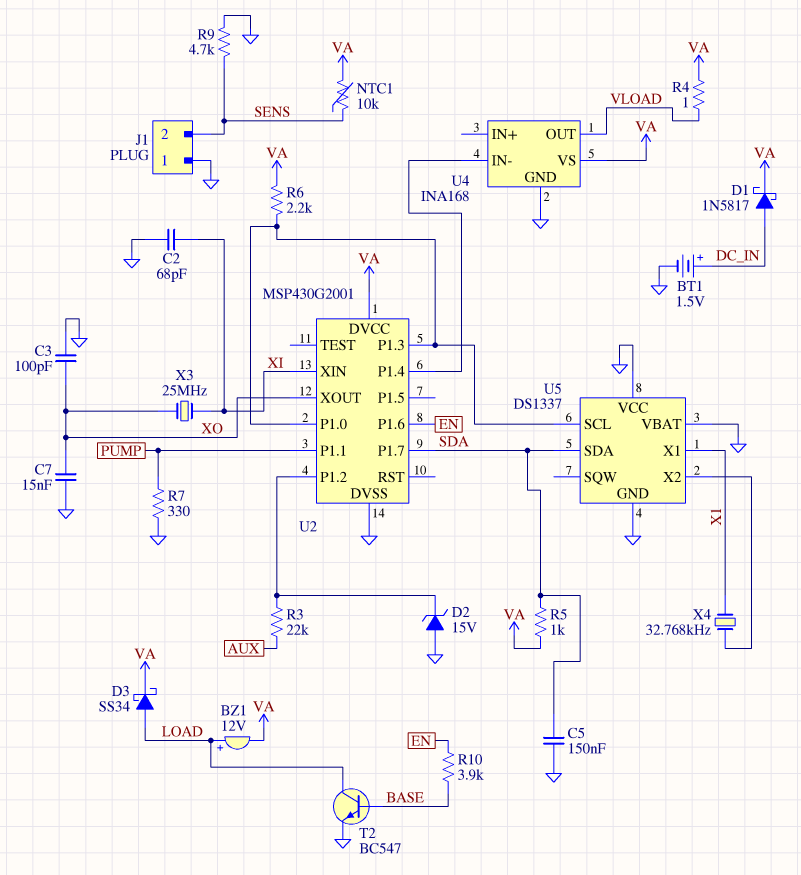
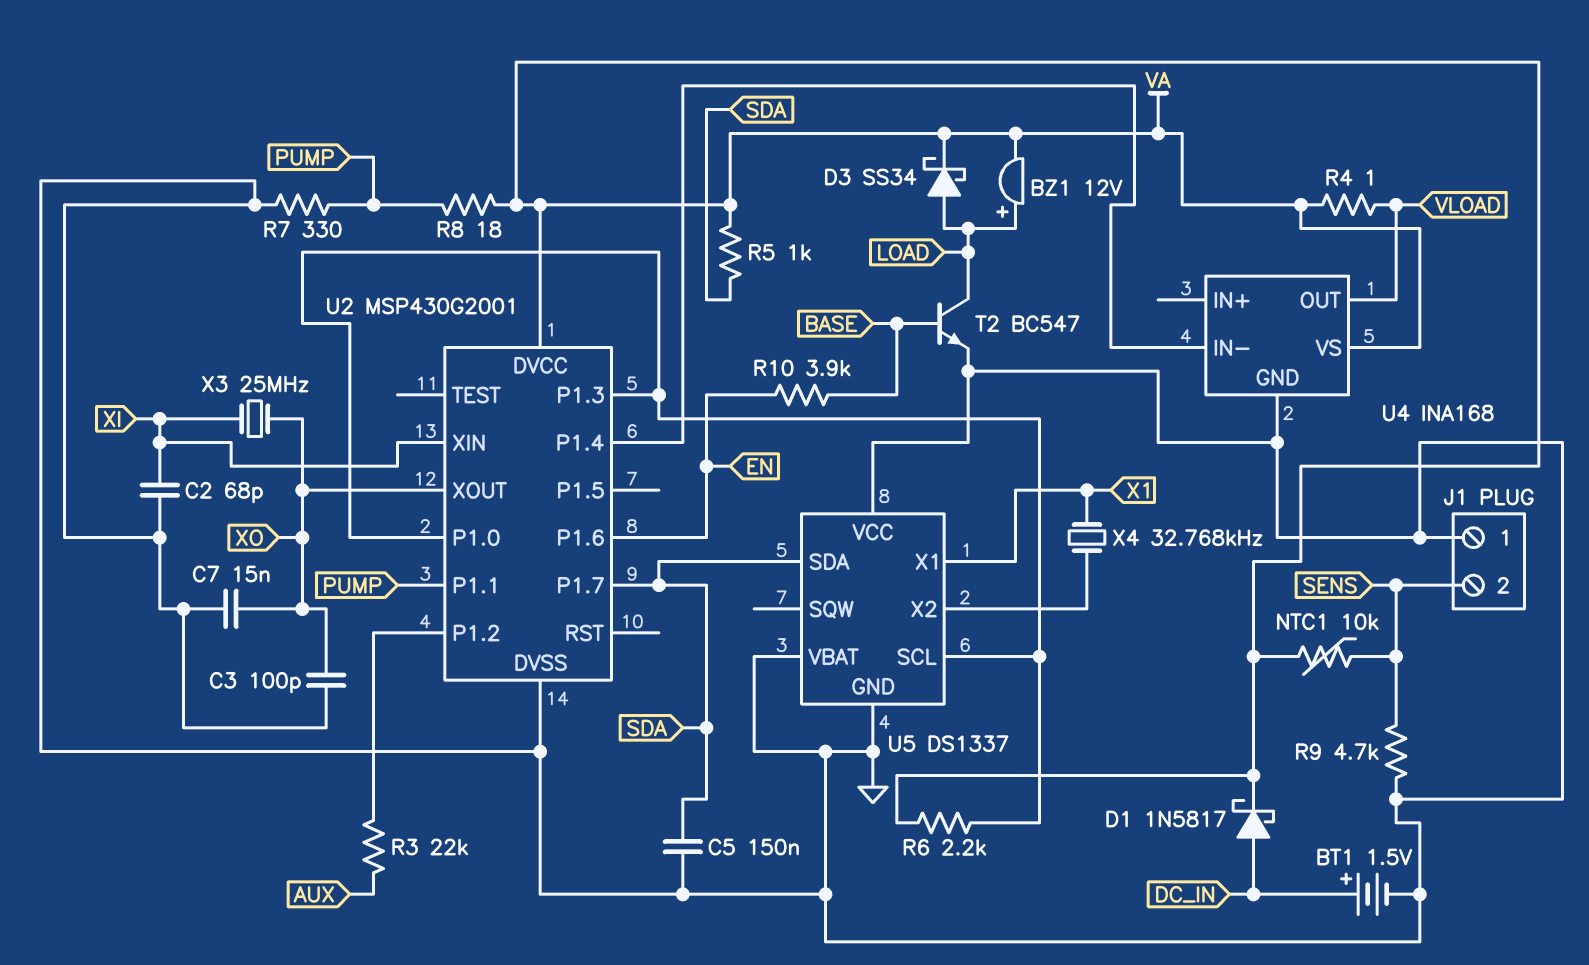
D2: zener 15V (A GND, K U2/P1.2) -> none
R8: none -> 18 (PUMP, VA)

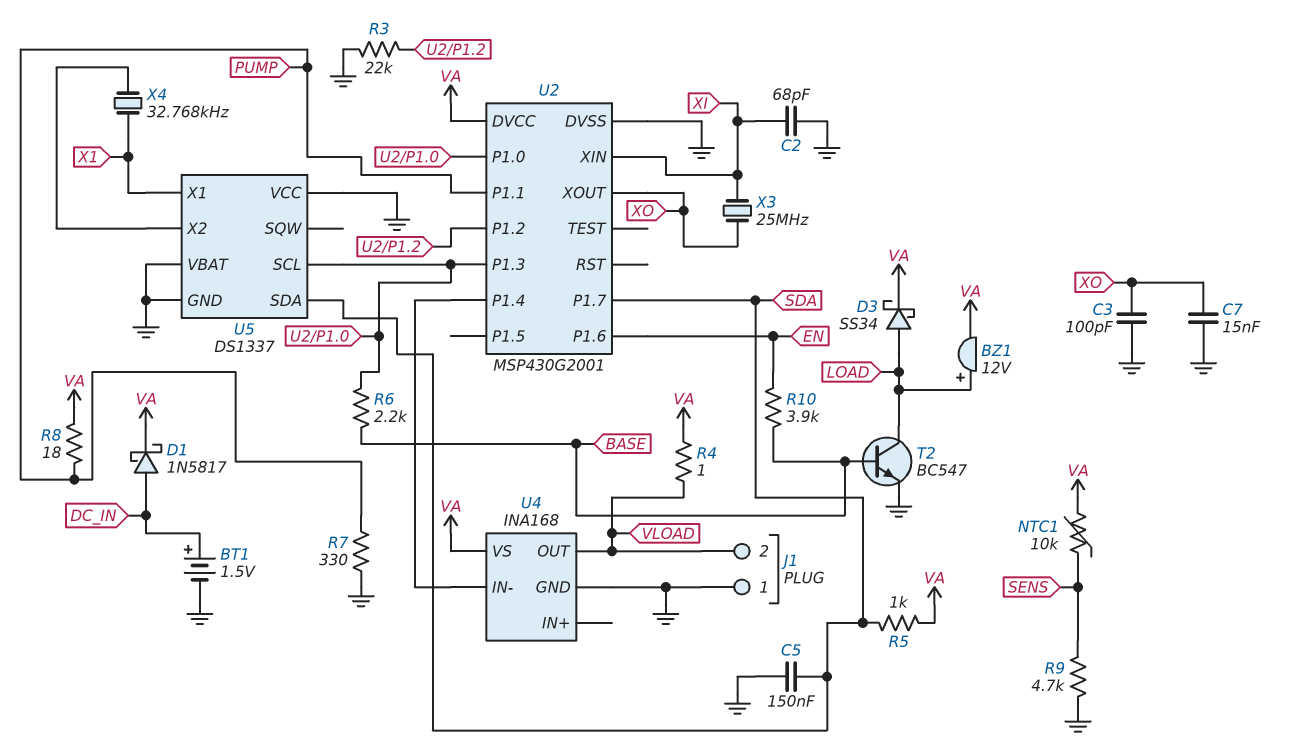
J1 pin 2: SENS -> VLOAD
R3: 22k (AUX, U2/P1.2) -> 22k (GND, U2/P1.2)
R6: 2.2k (U2/P1.0, VA) -> 2.2k (BASE, U2/P1.0)

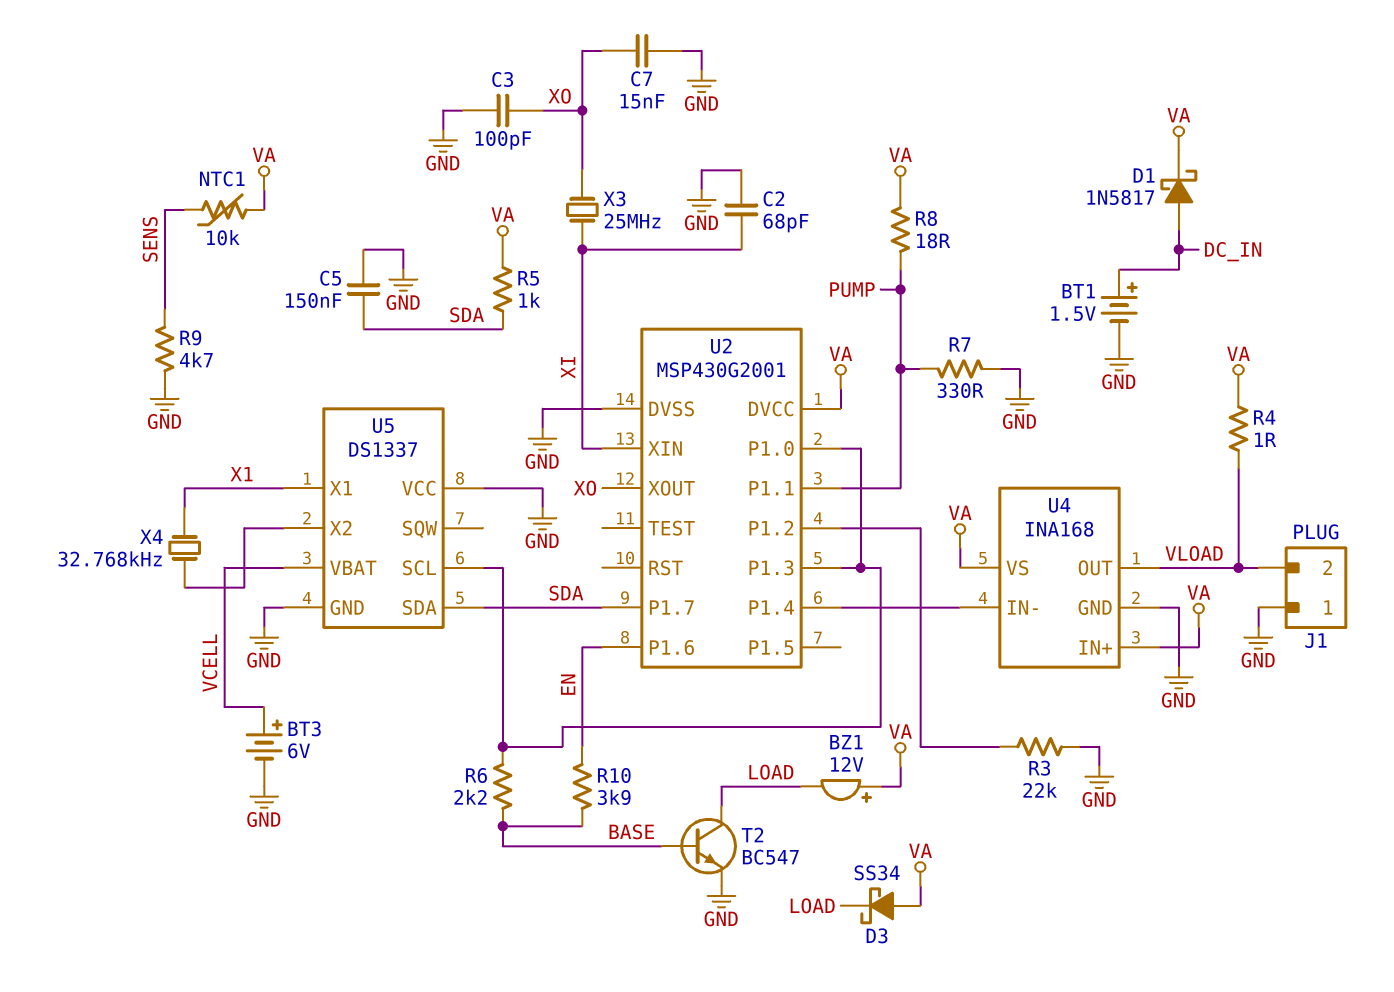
BT3: none -> 6V (plus VCELL, minus GND)
BZ1: buzzer 12V (plus LOAD, minus VA) -> buzzer 12V (plus VA, minus LOAD)
D3: schottky SS34 (A LOAD, K VA) -> schottky SS34 (A VA, K LOAD)
U4 pin IN+: none -> VA
U5 pin VBAT: GND -> VCELL

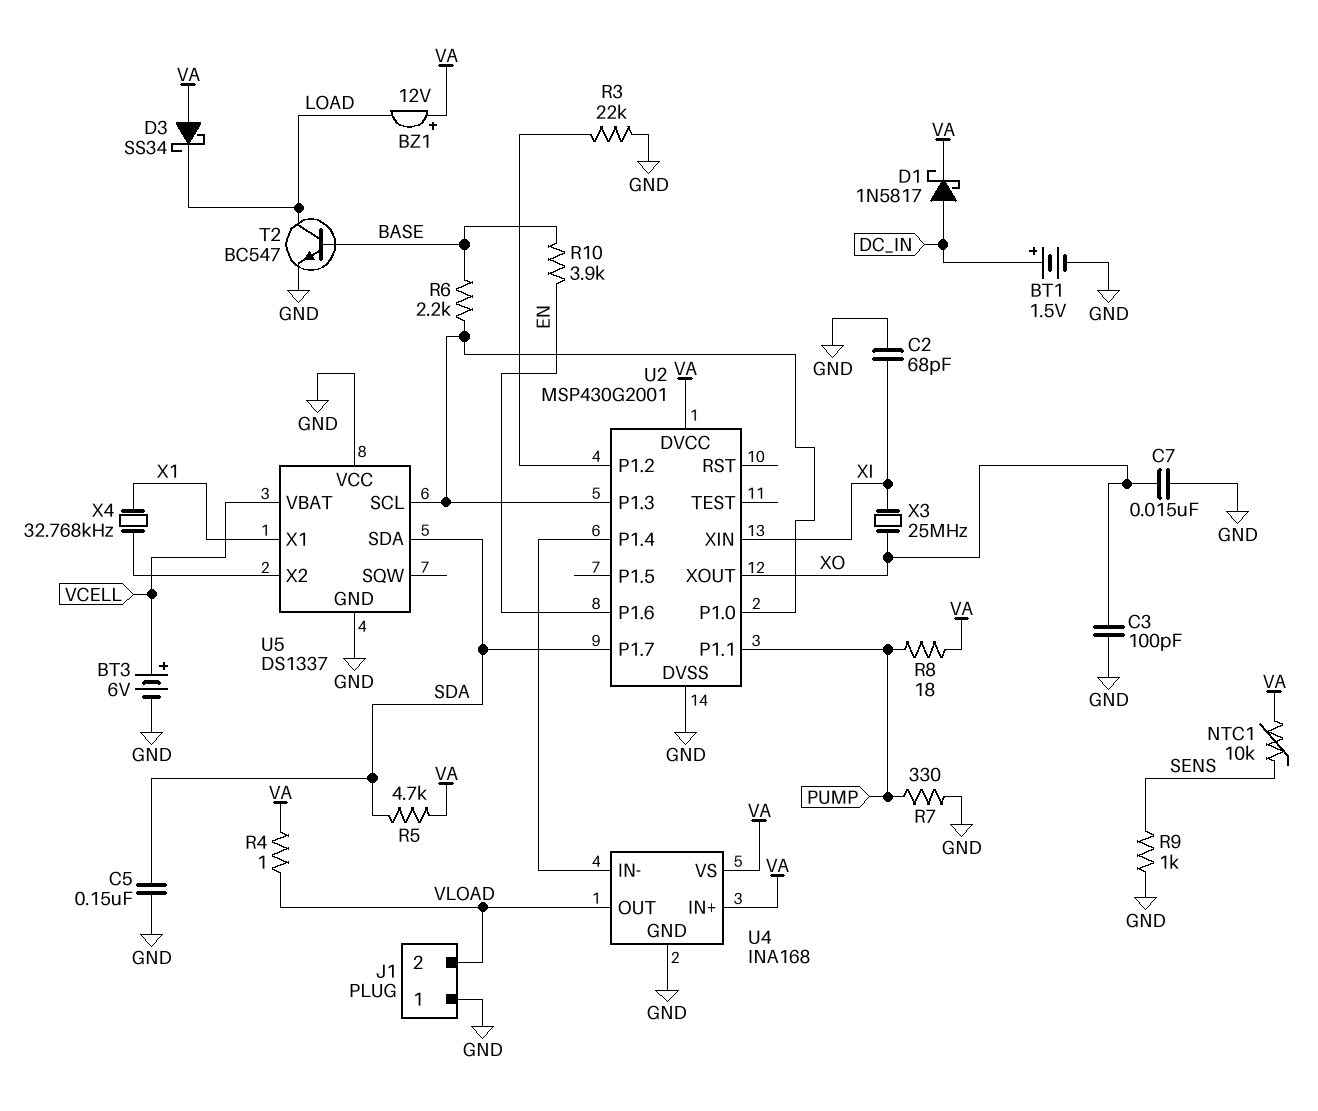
R5: 1k (SDA, VA) -> 4.7k (SDA, VA)
R9: 4.7k (GND, SENS) -> 1k (GND, SENS)

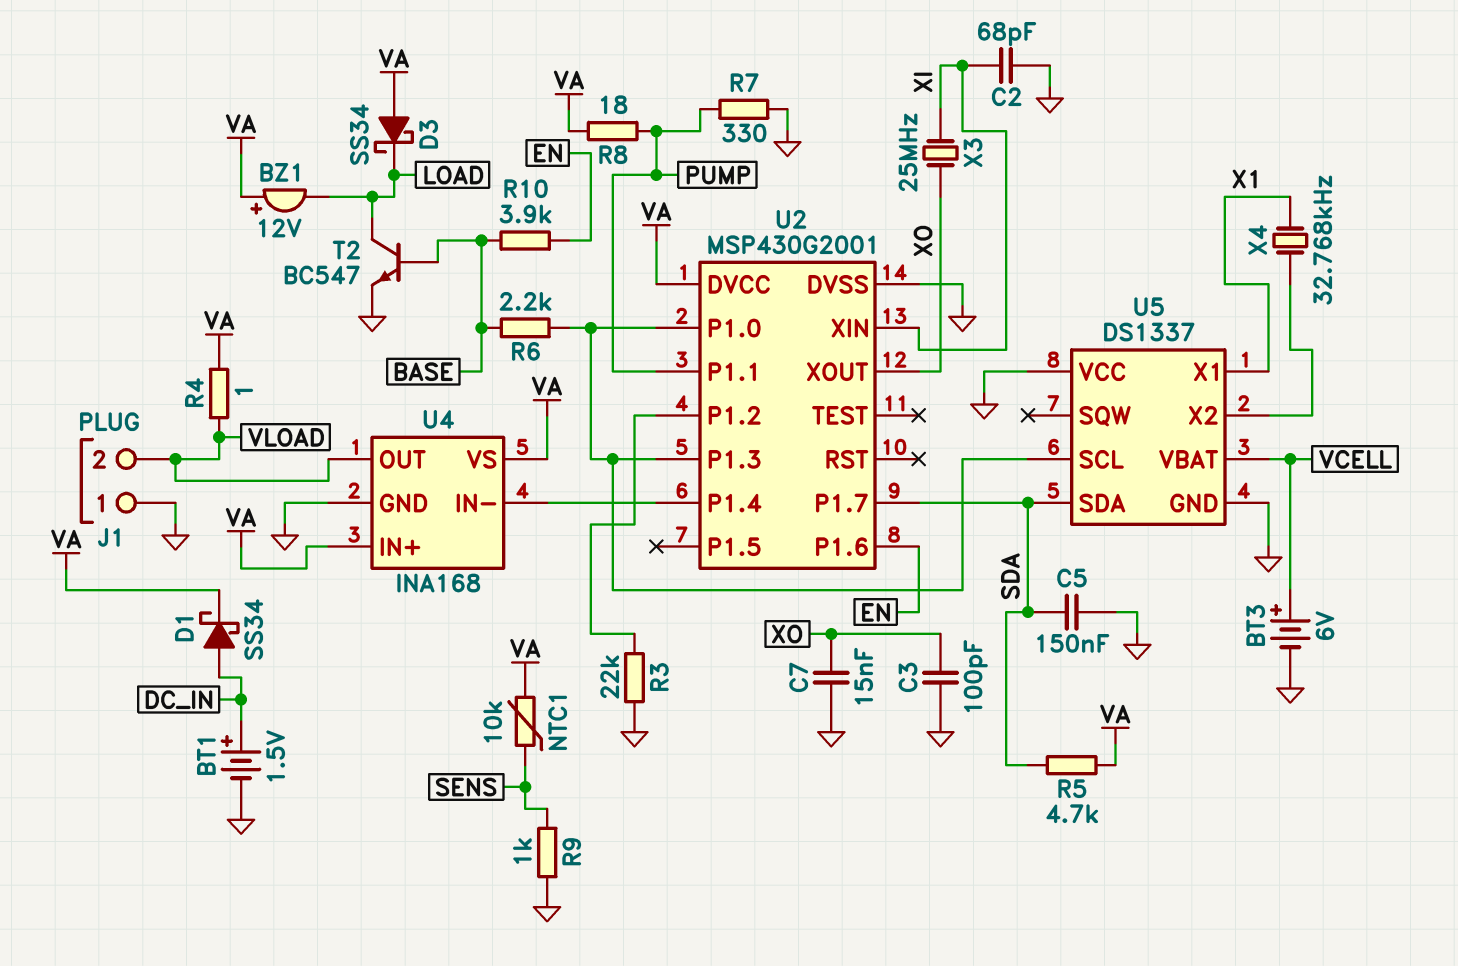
D1: schottky 1N5817 (A DC_IN, K VA) -> schottky SS34 (A DC_IN, K VA)

